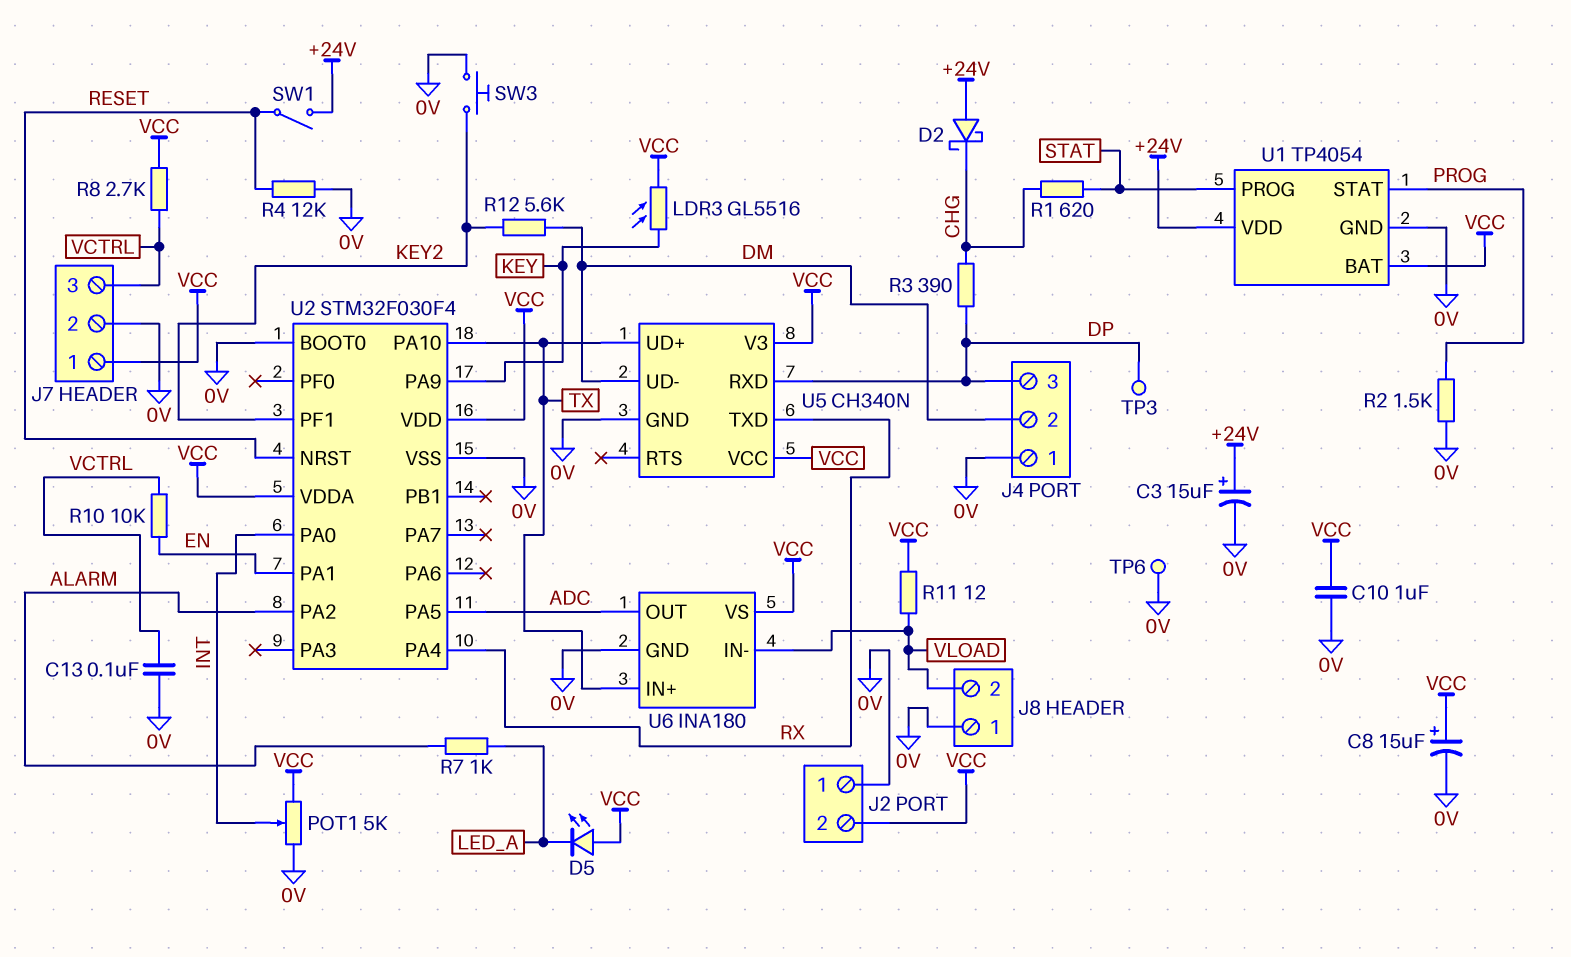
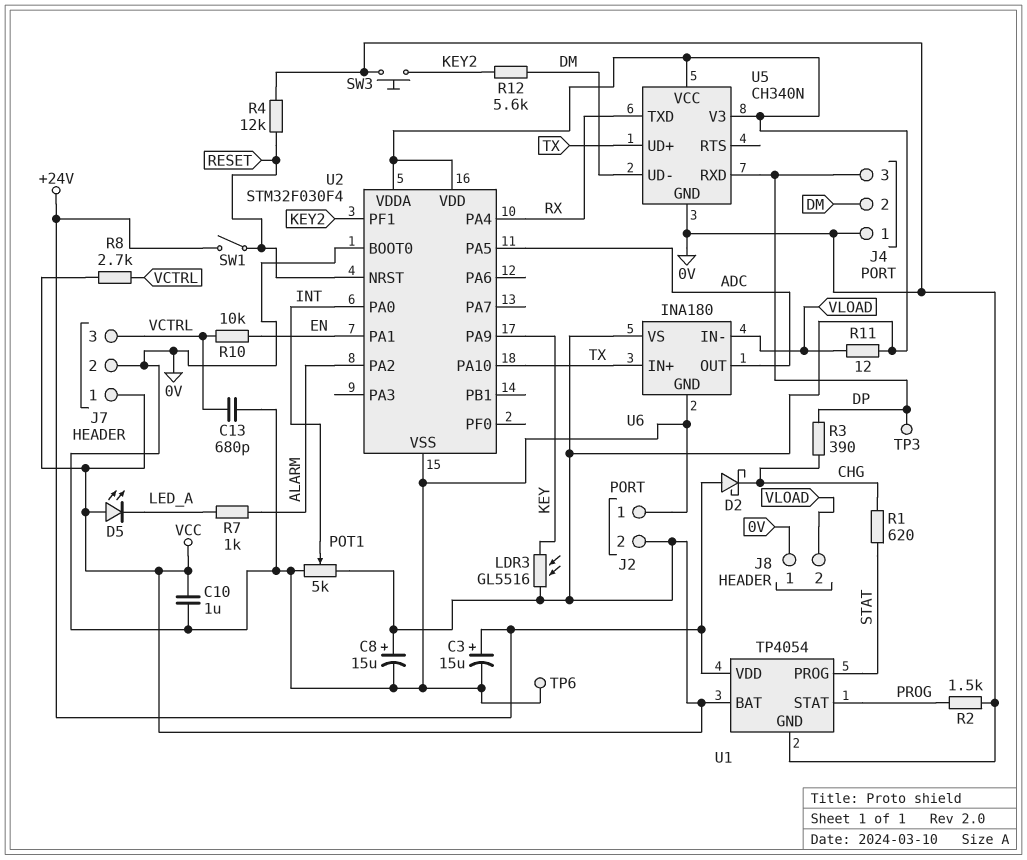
C13: 100nF (0V, VCTRL) -> 680pF (0V, VCTRL)

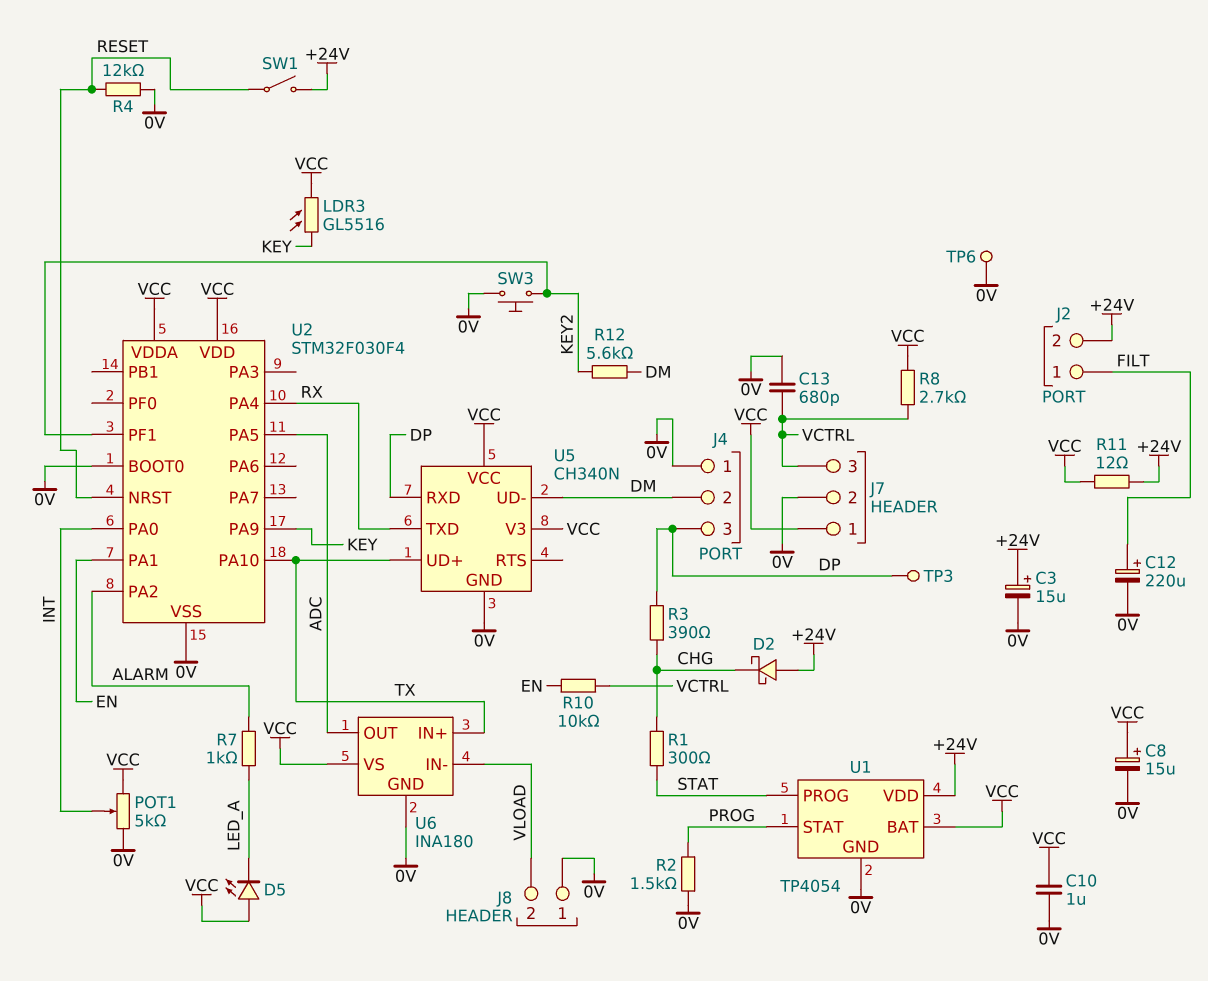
C12: none -> 220uF (plus FILT, minus 0V)
J2 pin 1: 0V -> FILT
J2 pin 2: VCC -> +24V
R1: 620 (CHG, STAT) -> 300 (CHG, STAT)
R11: 12 (VCC, VLOAD) -> 12 (+24V, VCC)

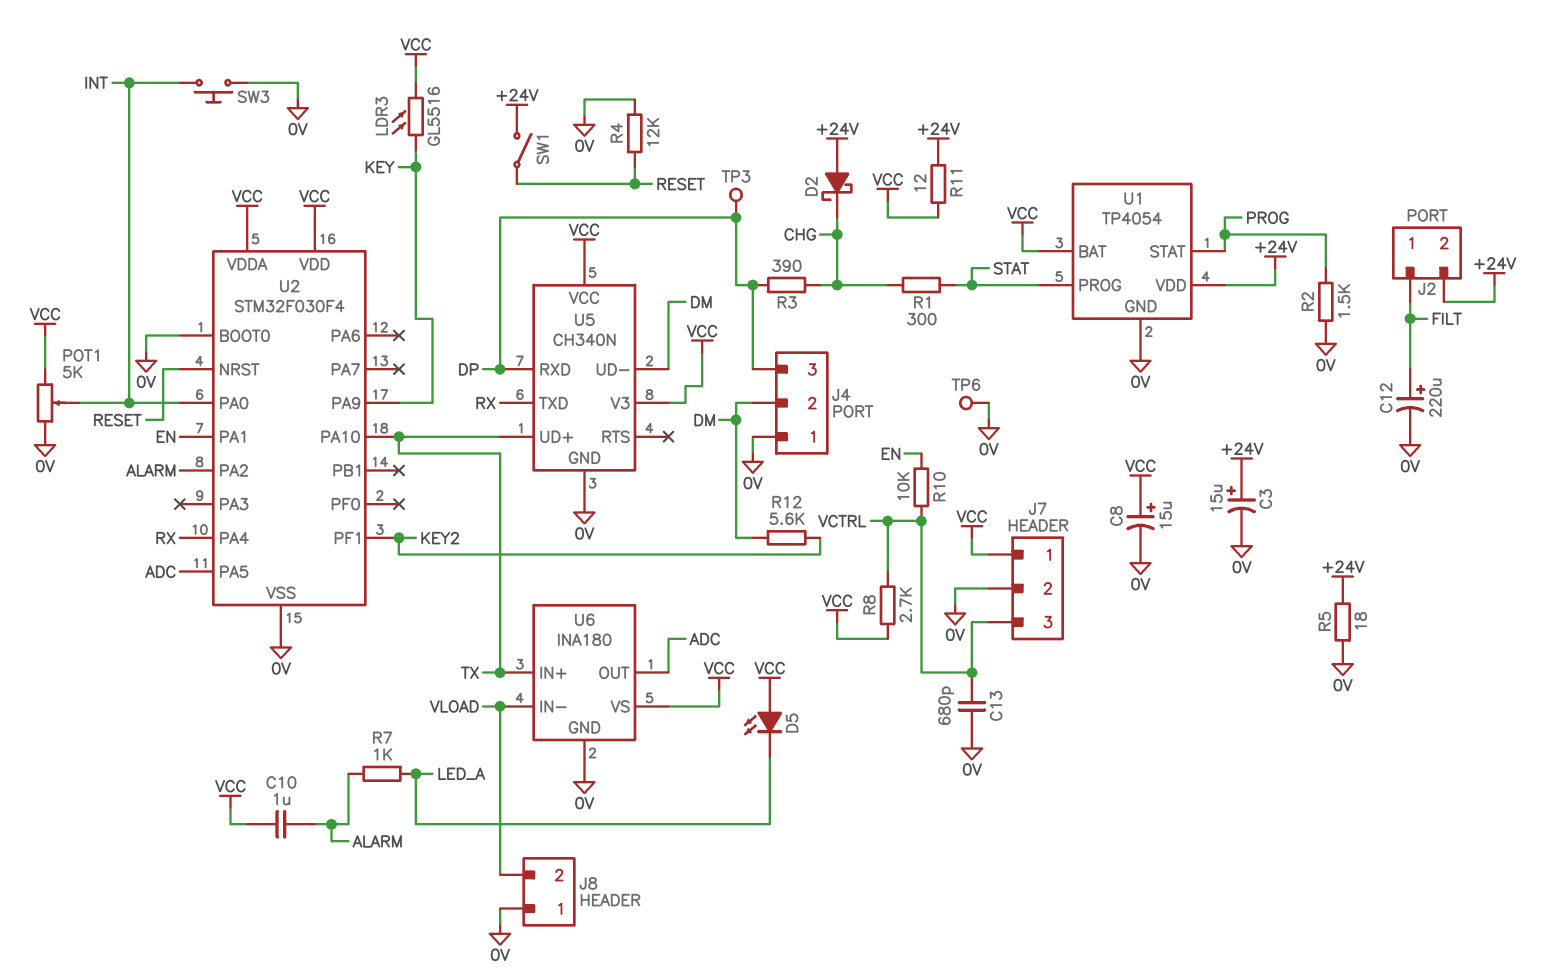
C10: 1uF (0V, VCC) -> 1uF (ALARM, VCC)
R5: none -> 18 (+24V, 0V)
SW3: button (0V, KEY2) -> button (0V, INT)

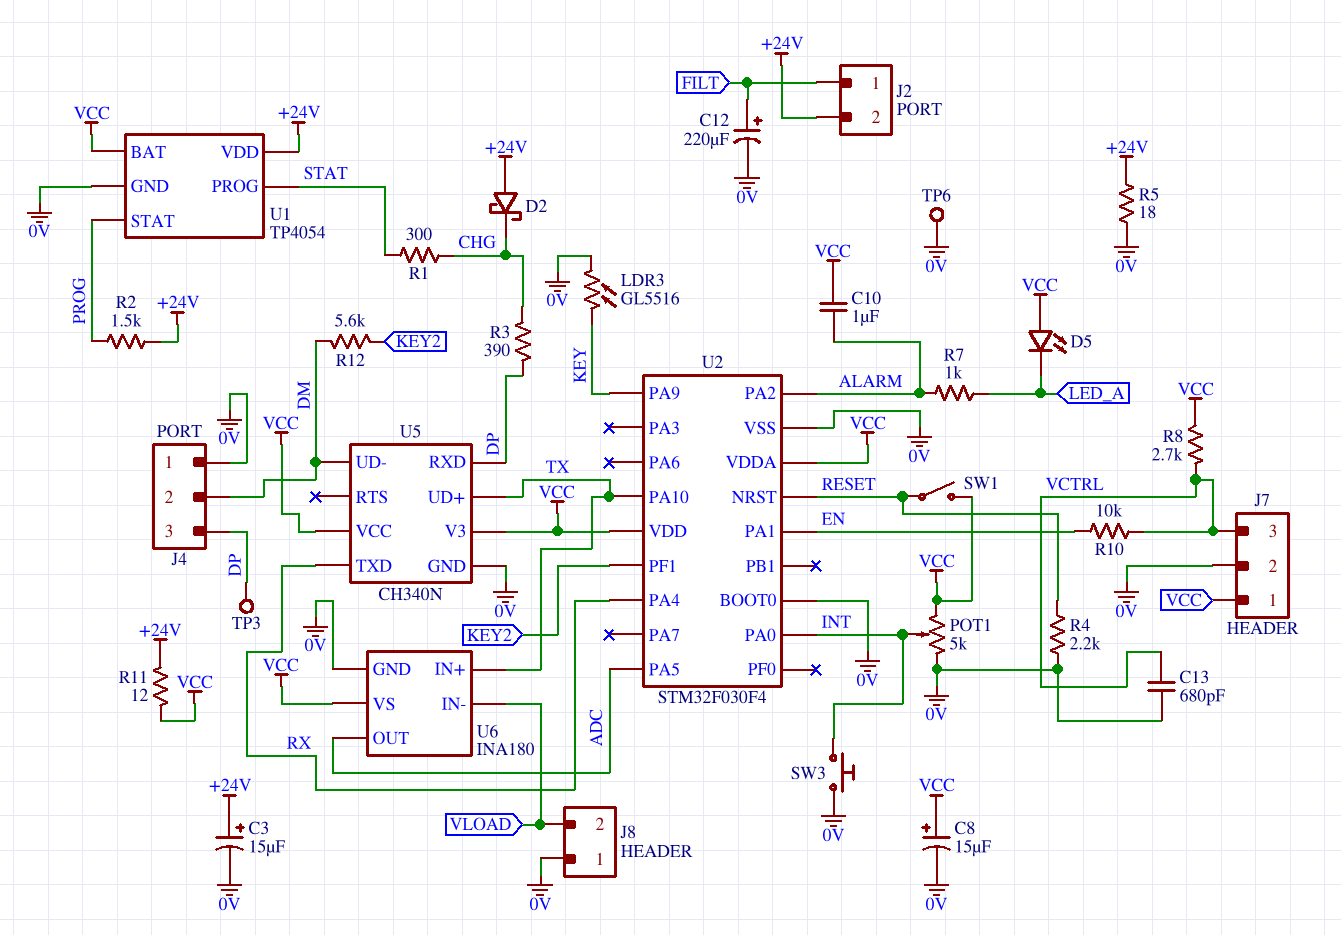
LDR3: GL5516 (KEY, VCC) -> GL5516 (0V, KEY)
R2: 1.5k (0V, PROG) -> 1.5k (+24V, PROG)
R4: 12k (0V, RESET) -> 2.2k (0V, RESET)
SW1: switch (+24V, RESET) -> switch (RESET, VCC)

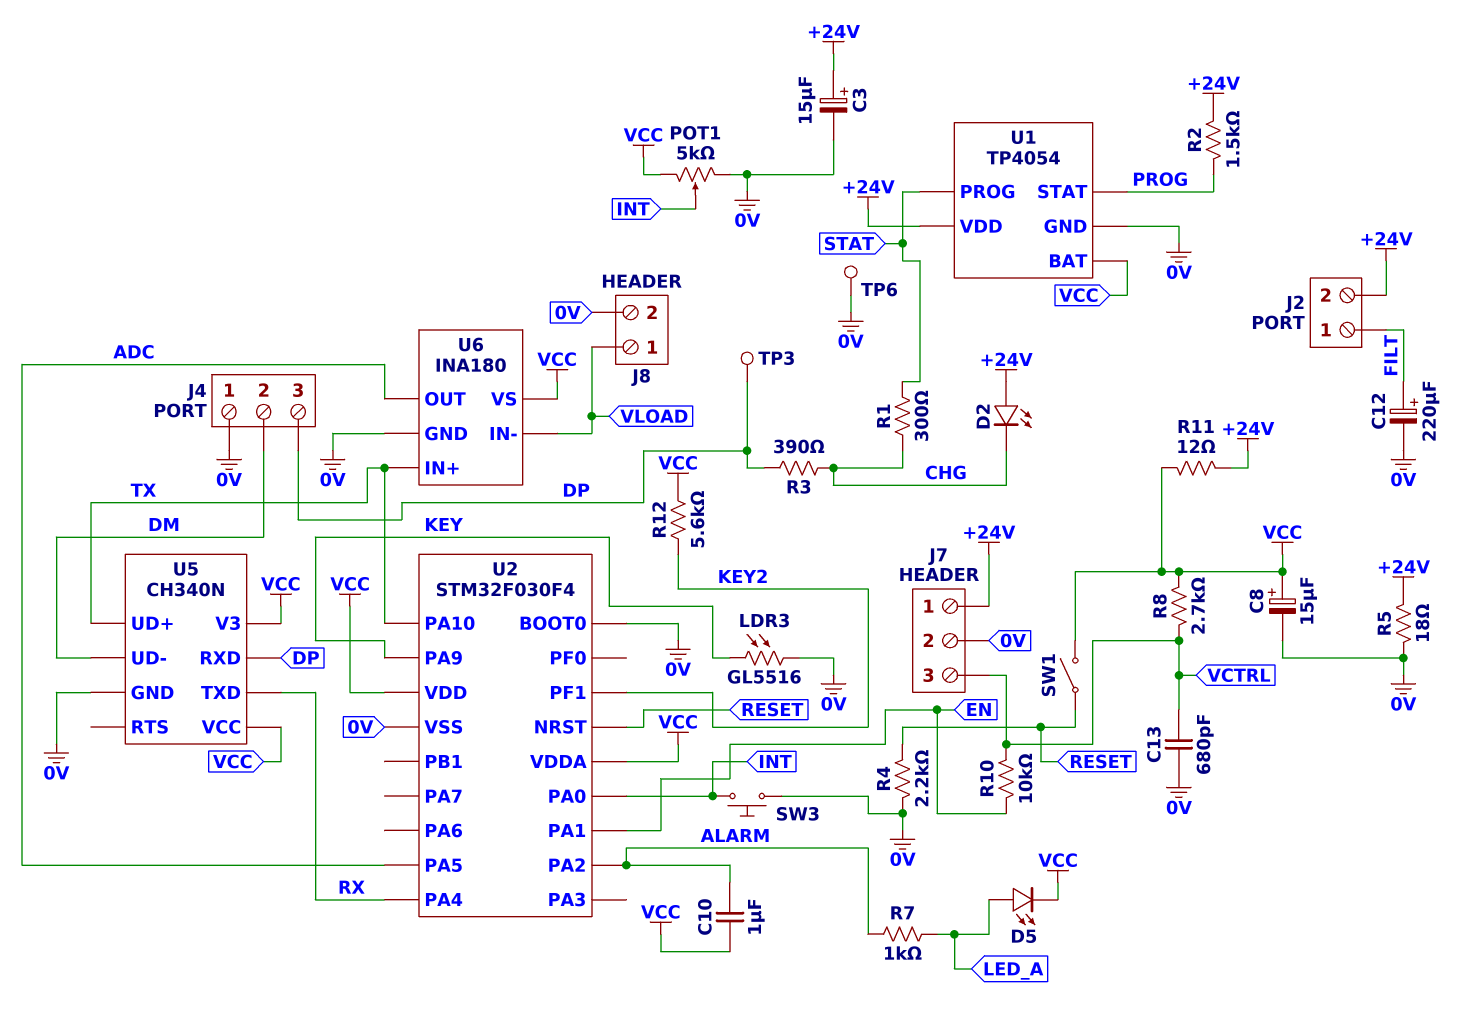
D2: schottky (A +24V, K CHG) -> LED (A +24V, K CHG)
D5: LED (A VCC, K LED_A) -> LED (A LED_A, K VCC)
J7 pin 1: VCC -> +24V
J8 pin 1: 0V -> VLOAD
J8 pin 2: VLOAD -> 0V
R12: 5.6k (DM, KEY2) -> 5.6k (KEY2, VCC)

